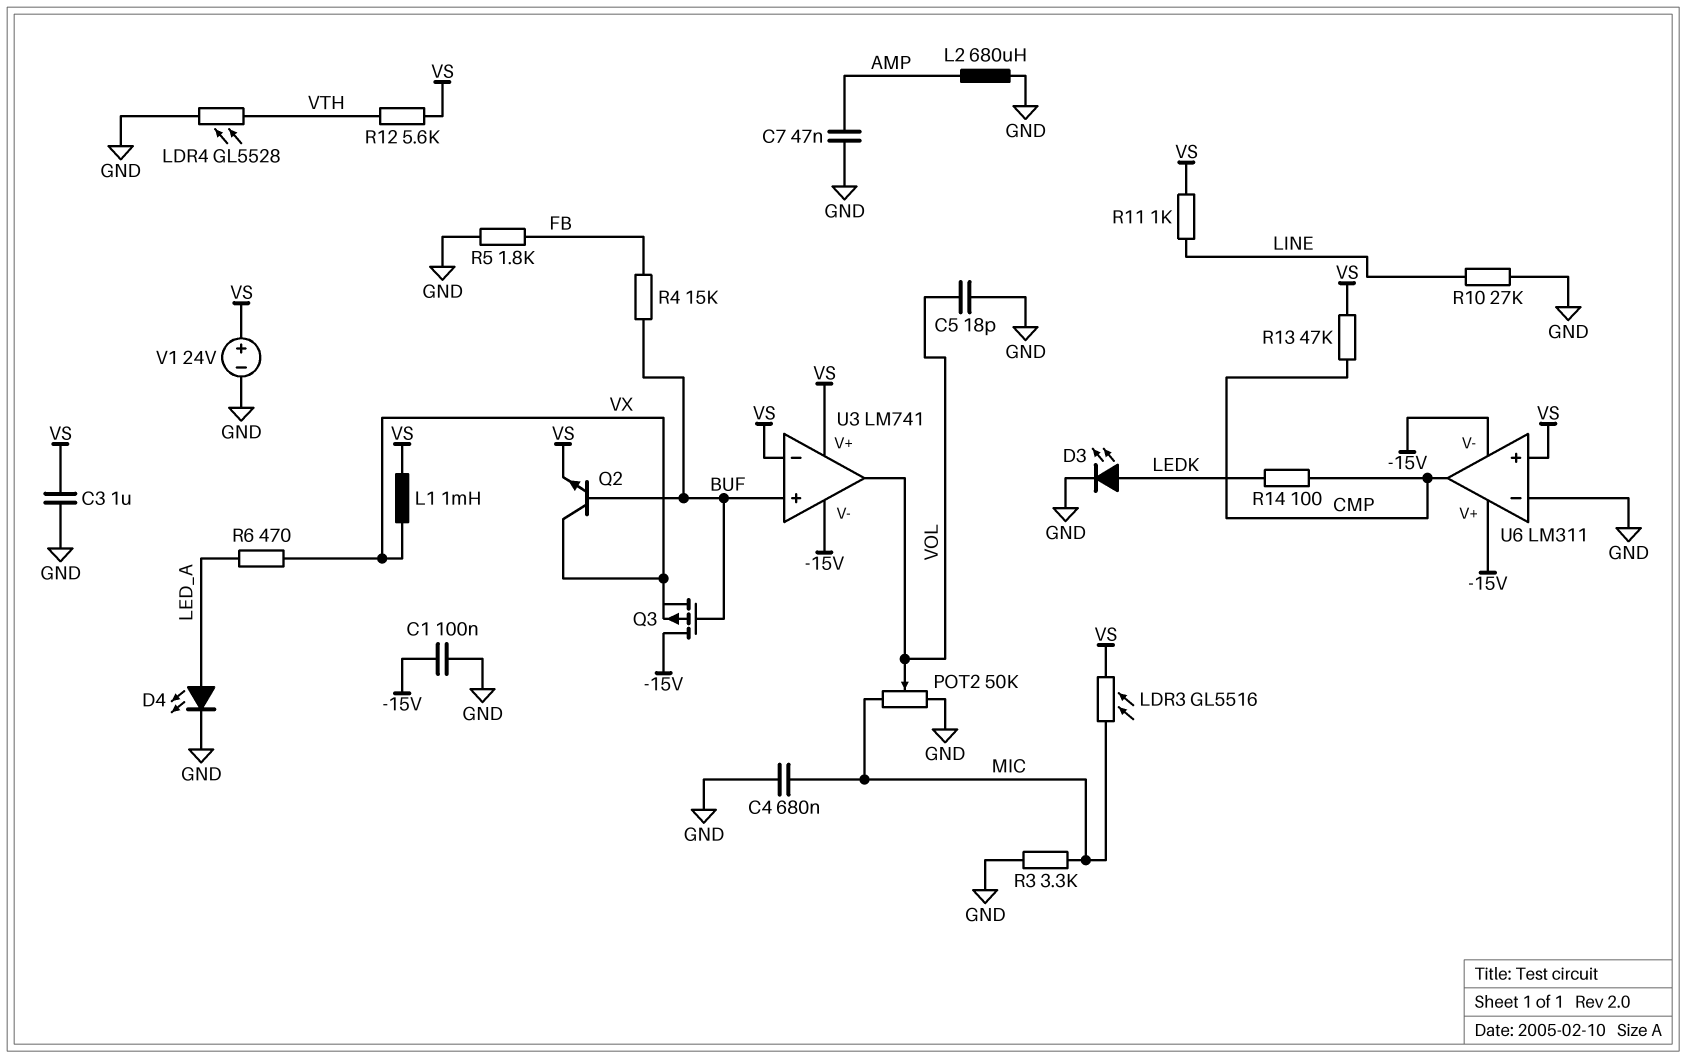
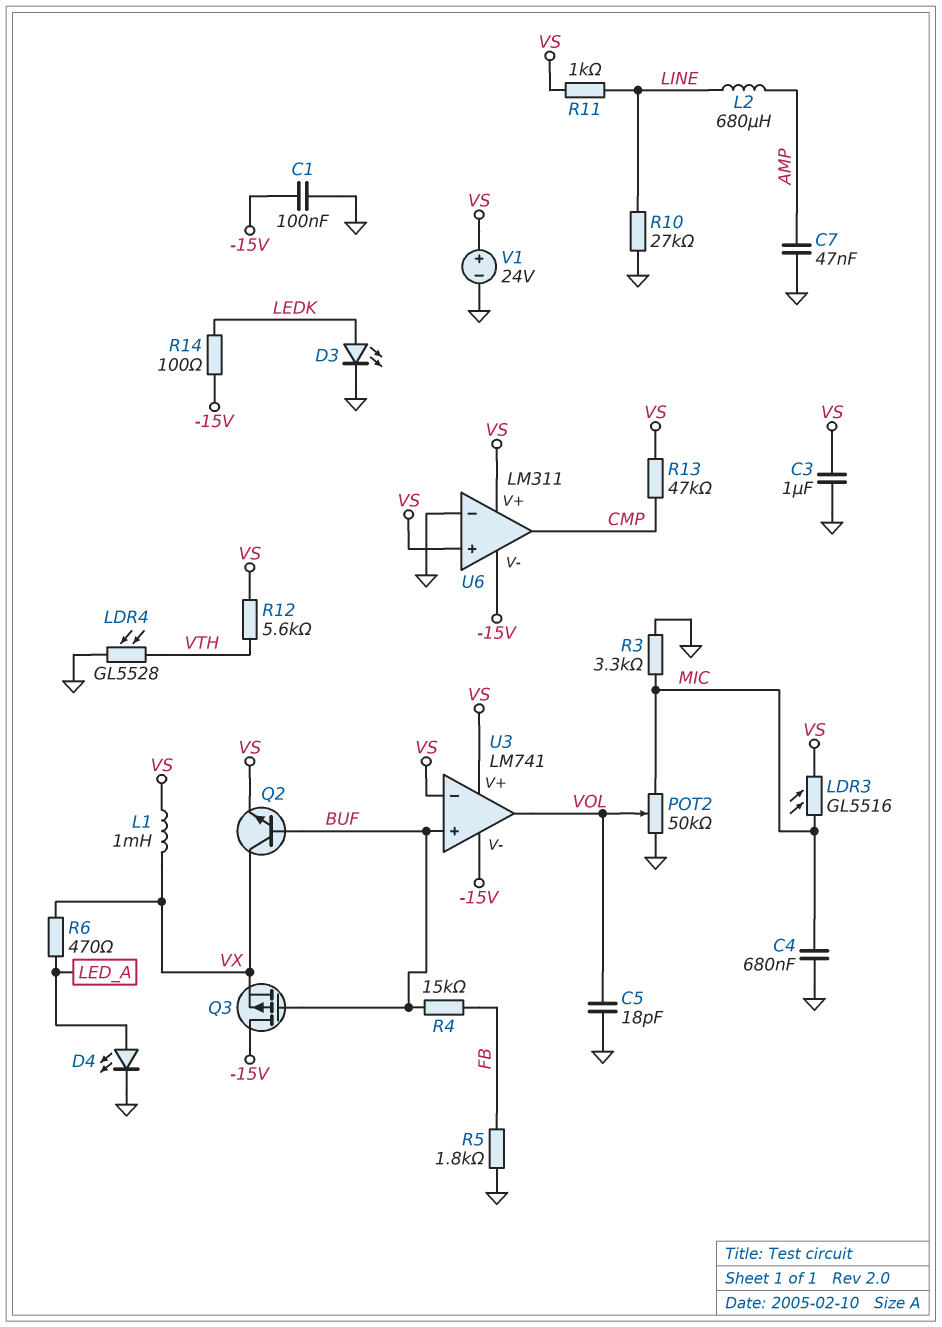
L2: 680uH (AMP, GND) -> 680uH (AMP, LINE)
R14: 100 (CMP, LEDK) -> 100 (-15V, LEDK)
U6 pin V+: -15V -> VS

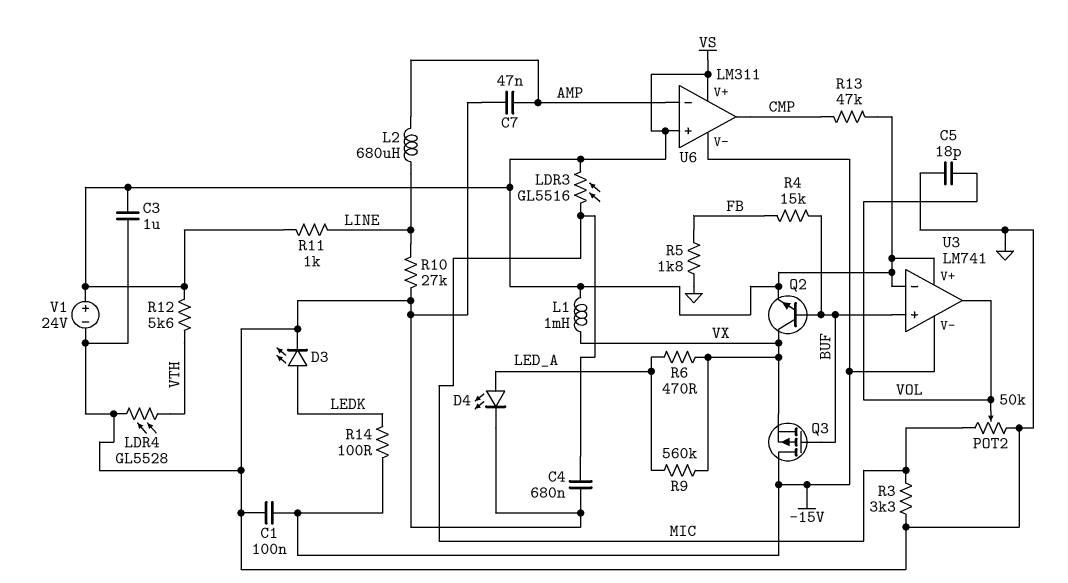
R9: none -> 560k (LED_A, VX)
U6 pin in-: GND -> AMP

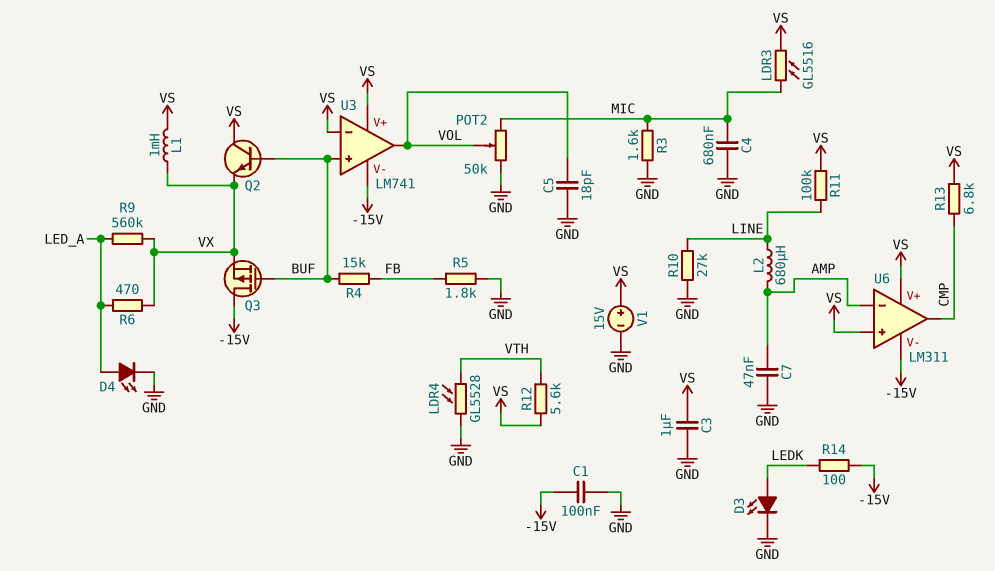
Q2: NPN (B BUF, C VX, E VS) -> NPN (B BUF, C VS, E VX)
R3: 3.3k (GND, MIC) -> 1.6k (GND, MIC)
R11: 1k (LINE, VS) -> 100k (LINE, VS)
R13: 47k (CMP, VS) -> 6.8k (CMP, VS)
V1: 24V (plus VS, minus GND) -> 15V (plus VS, minus GND)

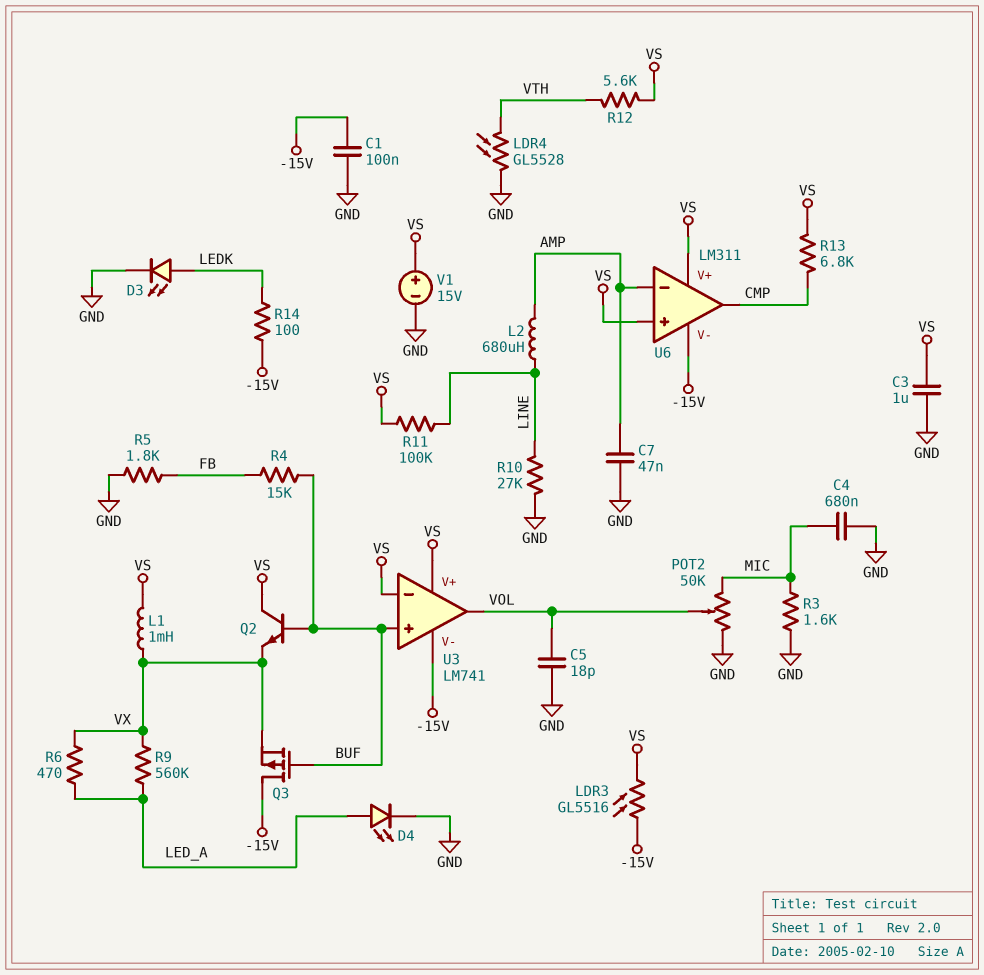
LDR3: GL5516 (MIC, VS) -> GL5516 (-15V, VS)

